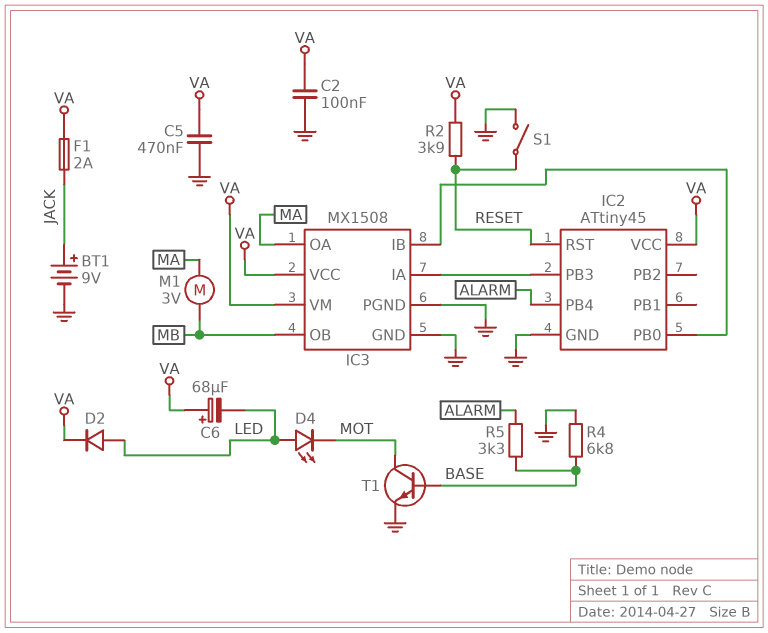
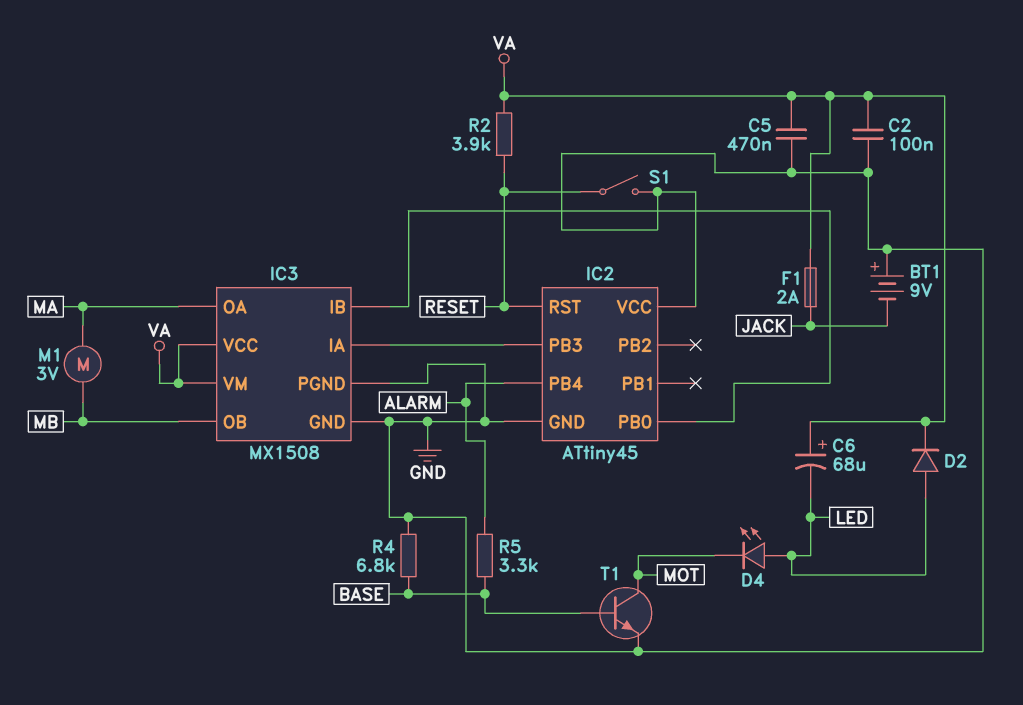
BT1: 9V (plus JACK, minus GND) -> 9V (plus GND, minus JACK)
IC2 pin VCC: VA -> GND

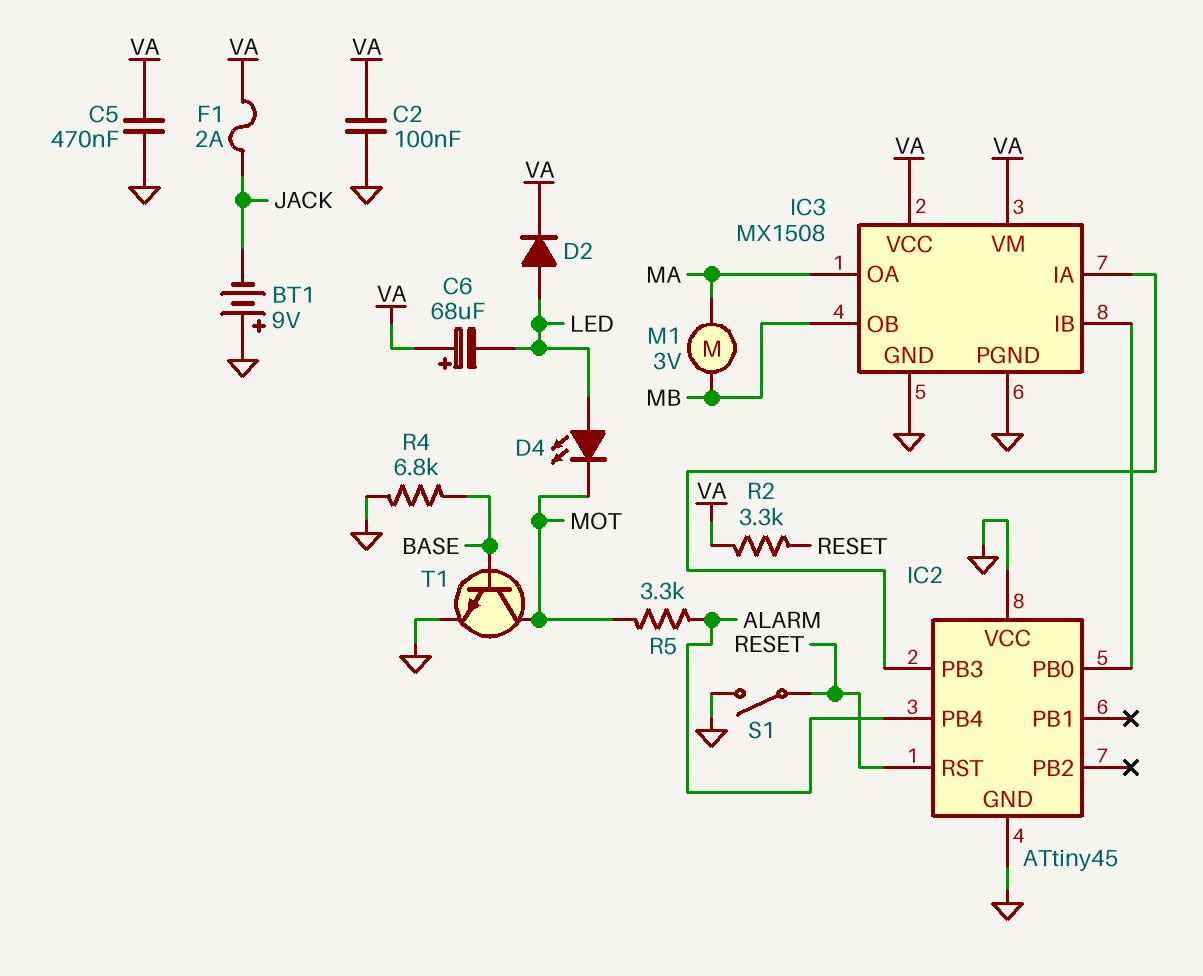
R2: 3.9k (RESET, VA) -> 3.3k (RESET, VA)
R5: 3.3k (ALARM, BASE) -> 3.3k (ALARM, MOT)

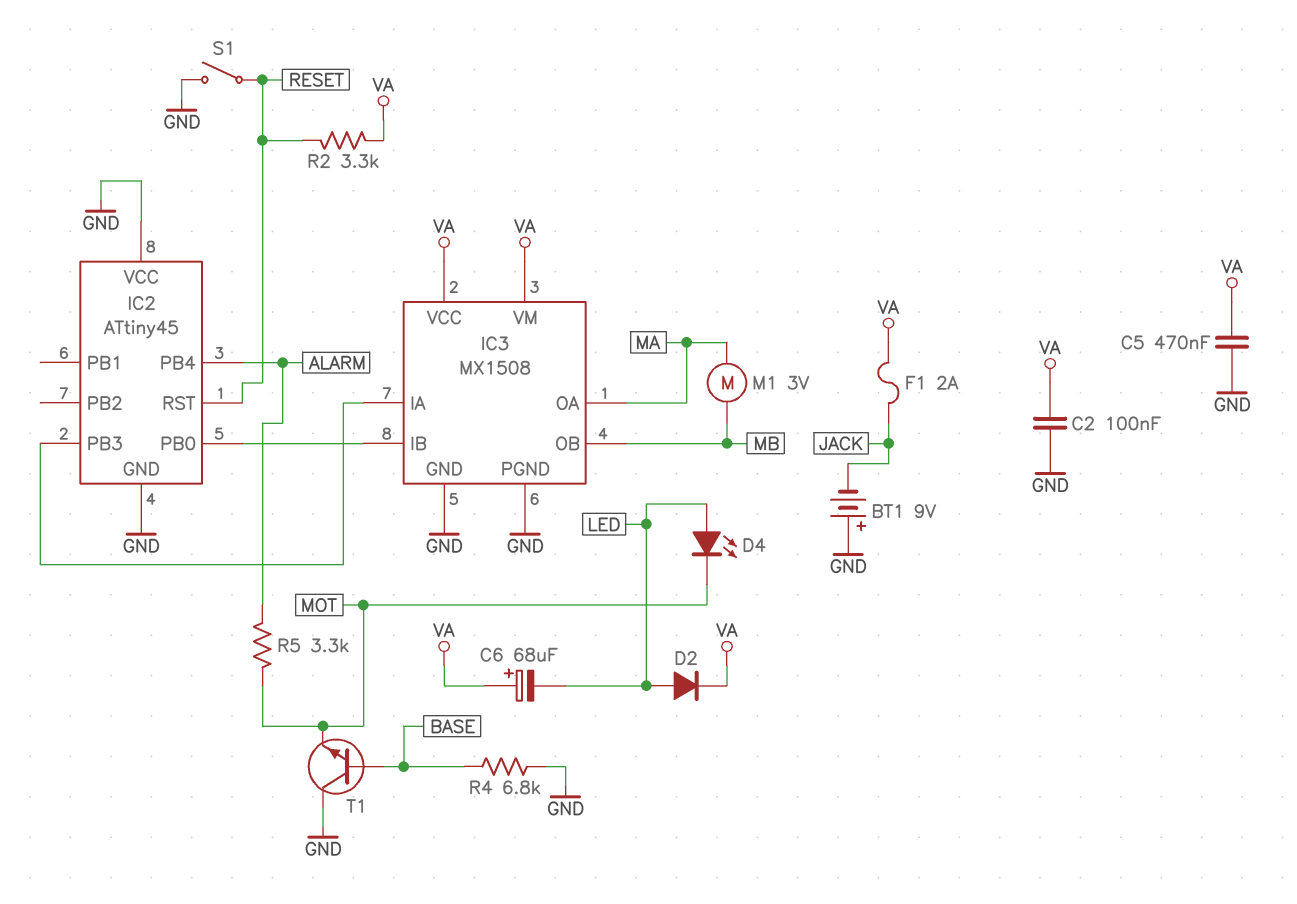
T1: NPN (B BASE, C MOT, E GND) -> NPN (B BASE, C GND, E MOT)

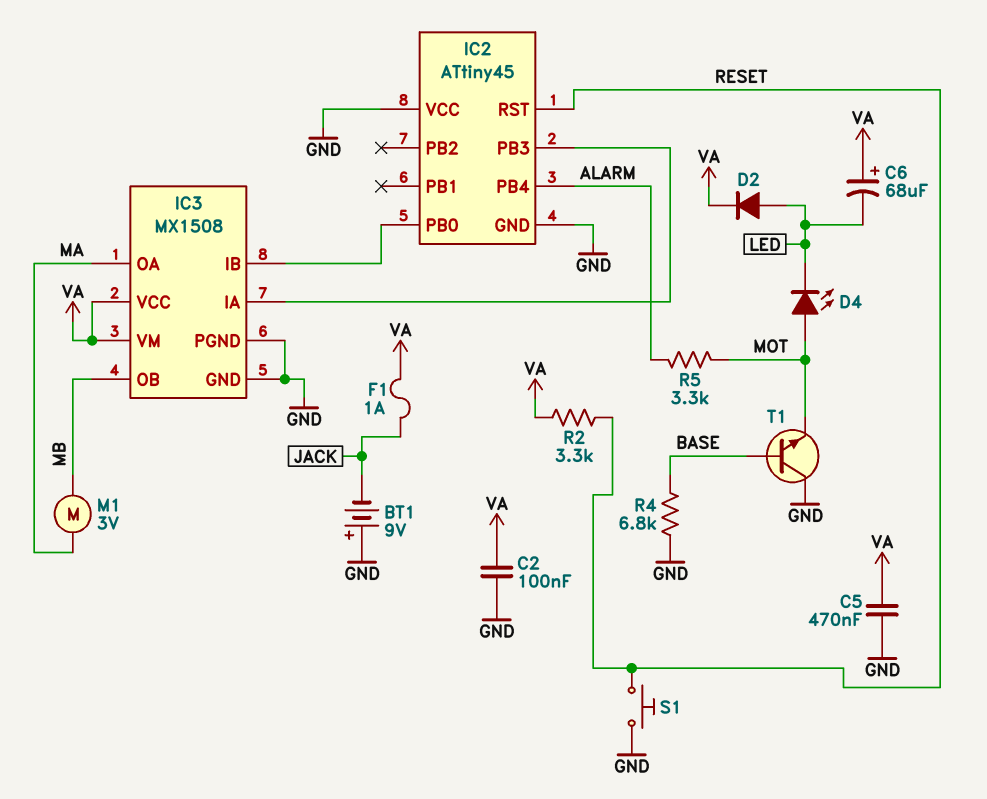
D4: LED (A LED, K MOT) -> LED (A MOT, K LED)
F1: 2A (JACK, VA) -> 1A (JACK, VA)
S1: switch (GND, RESET) -> button (GND, RESET)

